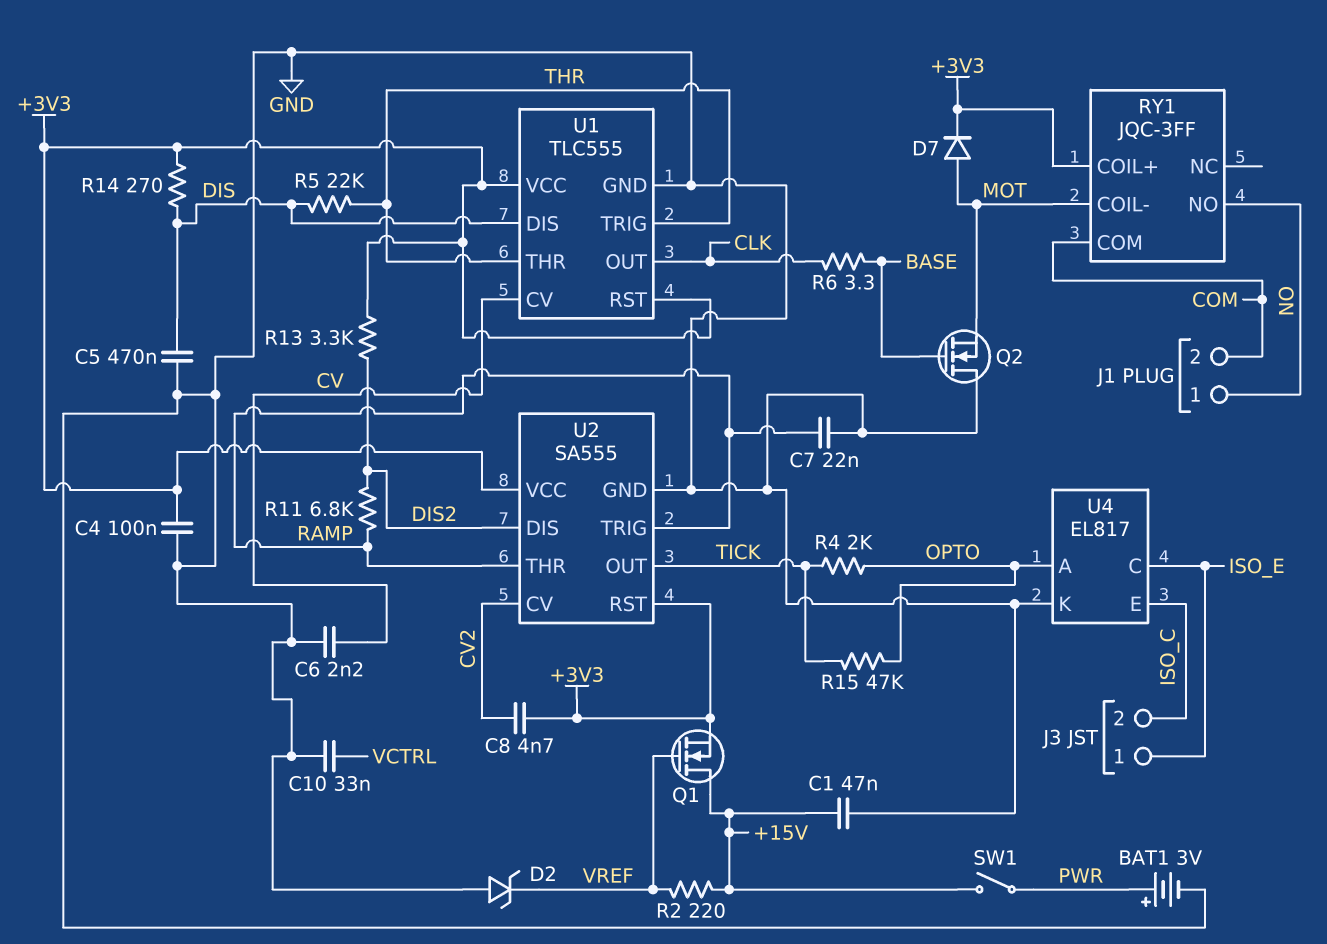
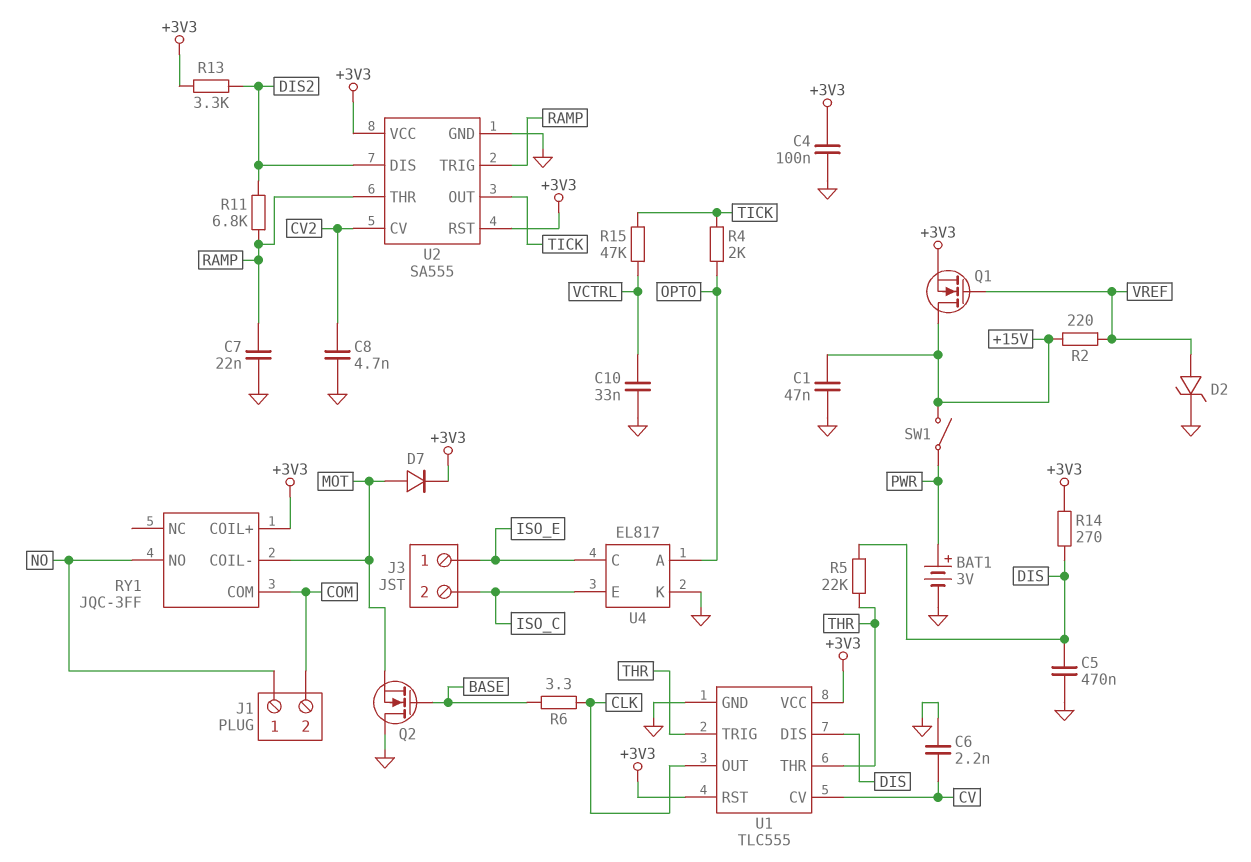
C8: 4.7nF (+3V3, CV2) -> 4.7nF (CV2, GND)
D2: zener (A GND, K VREF) -> zener (A VREF, K GND)
R15: 47k (OPTO, TICK) -> 47k (TICK, VCTRL)

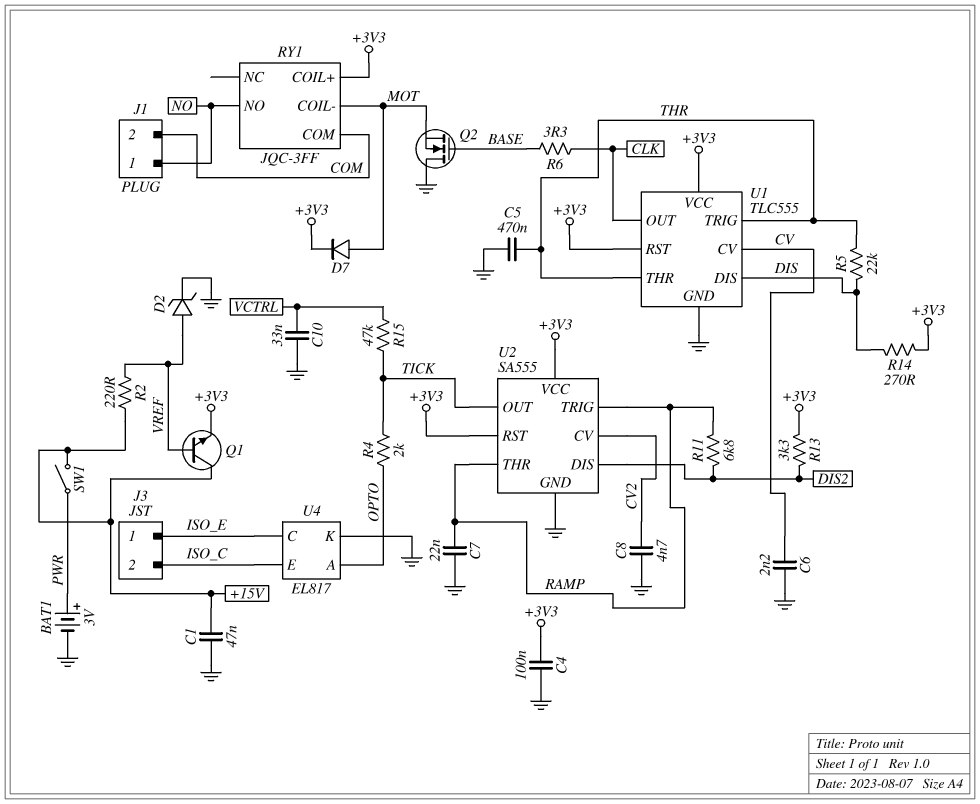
C5: 470nF (DIS, GND) -> 470nF (GND, THR)
Q1: NMOS (G VREF, D +15V, S +3V3) -> NPN (B VREF, C +15V, E +3V3)

